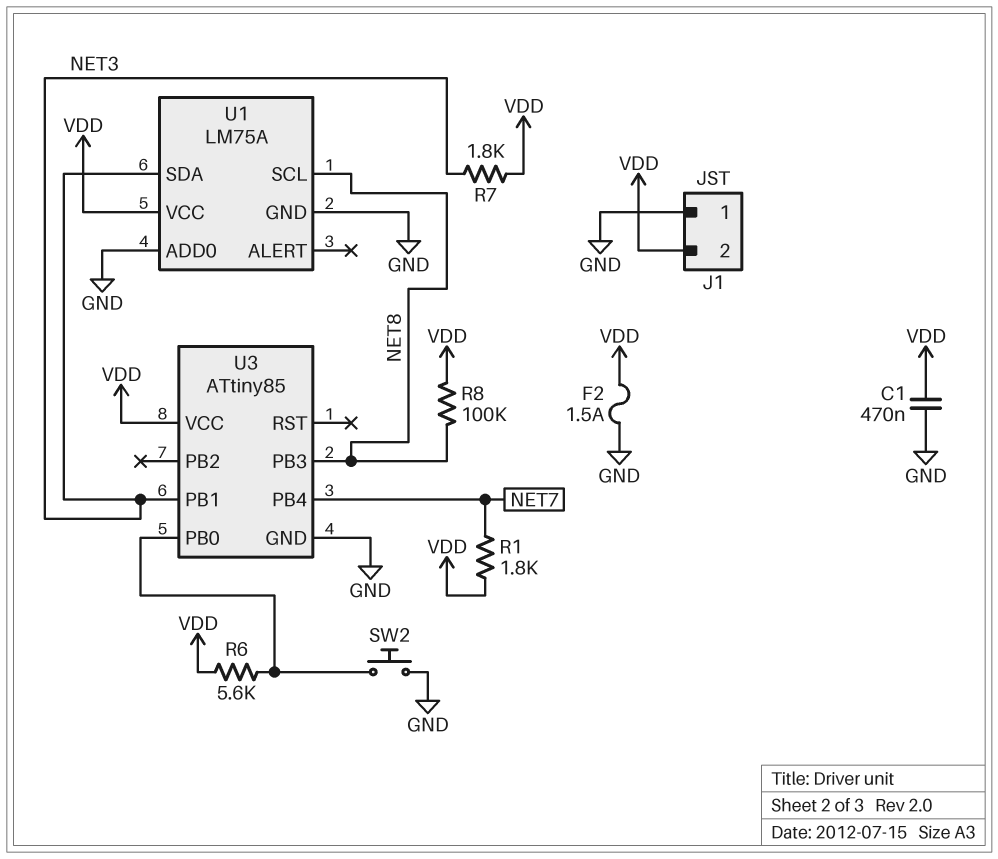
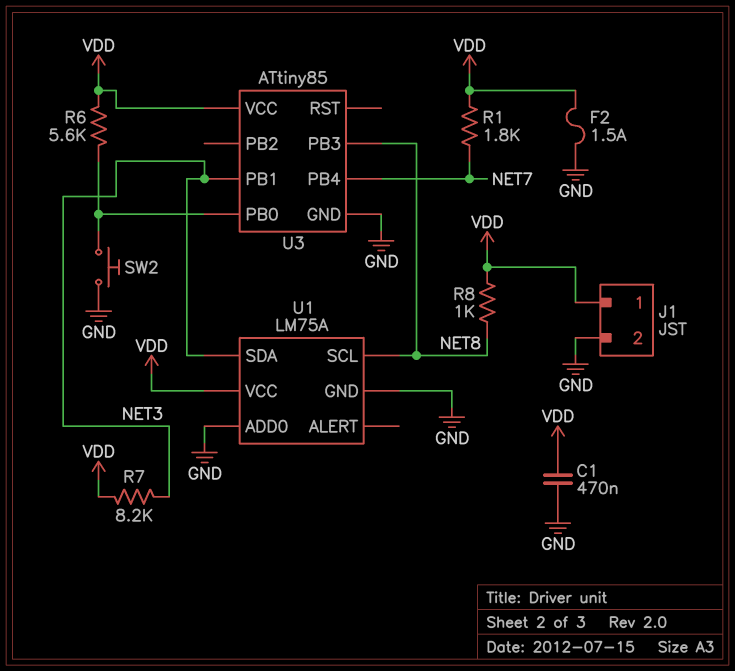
J1 pin 1: GND -> VDD
J1 pin 2: VDD -> GND
R7: 1.8k (NET3, VDD) -> 8.2k (NET3, VDD)
R8: 100k (NET8, VDD) -> 1k (NET8, VDD)

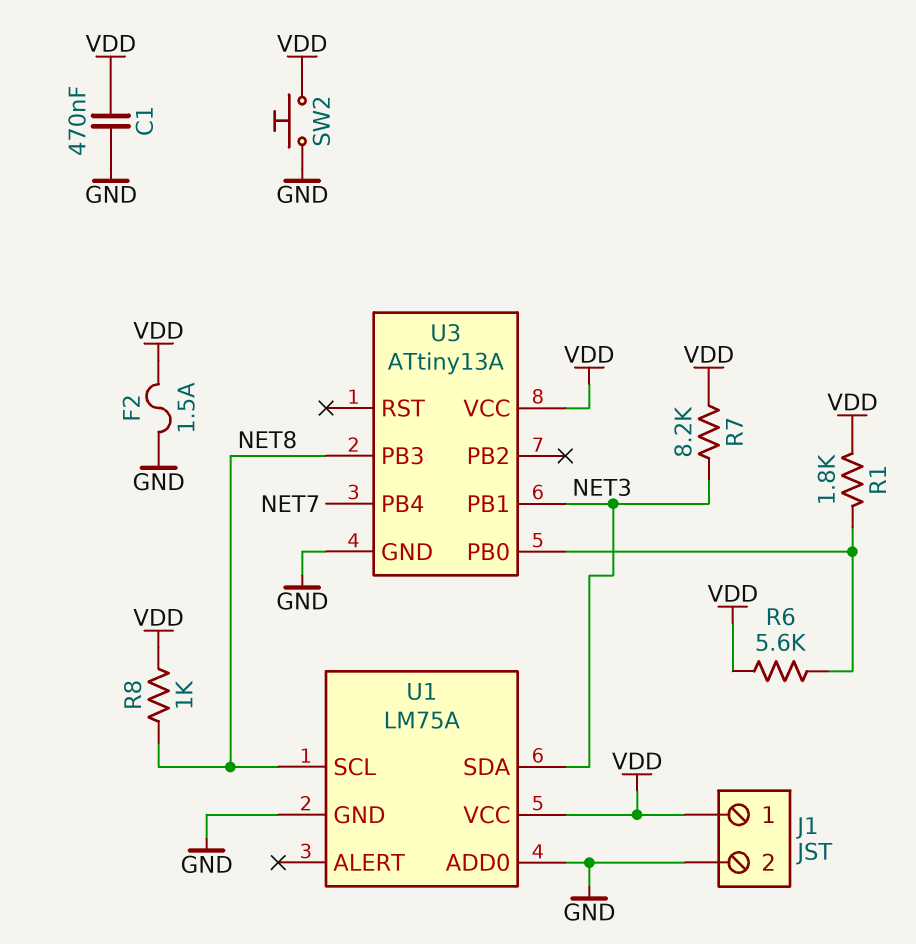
R1: 1.8k (NET7, VDD) -> 1.8k (U3/PB0, VDD)
SW2: button (GND, U3/PB0) -> button (GND, VDD)
U3: ATtiny85 -> ATtiny13A

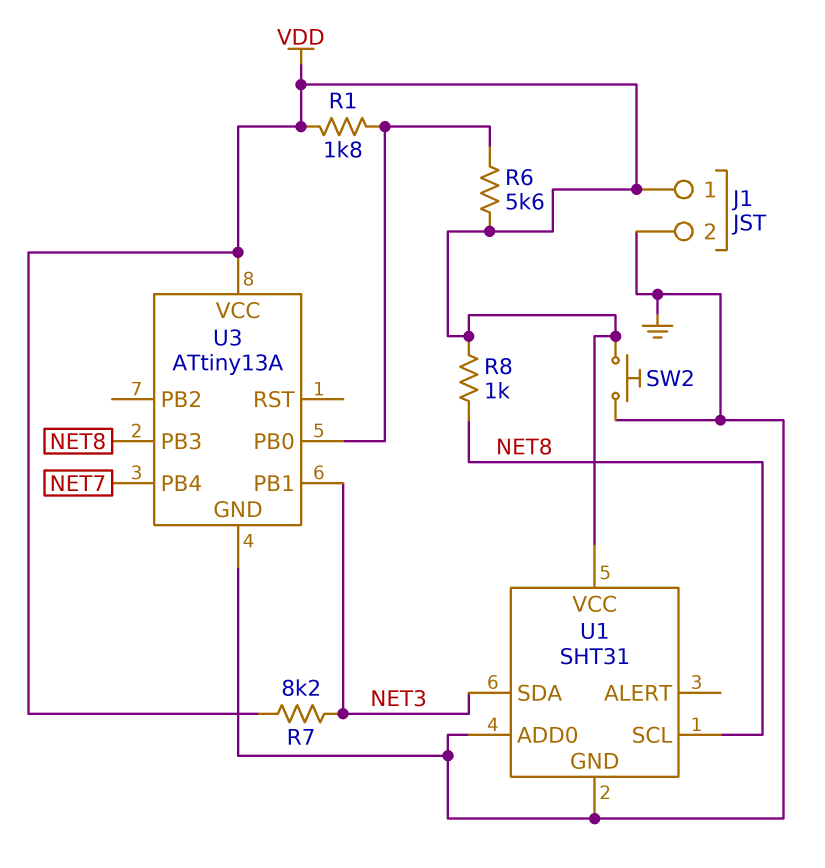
C1: 470nF (GND, VDD) -> none
F2: 1.5A (GND, VDD) -> none
U1: LM75A -> SHT31

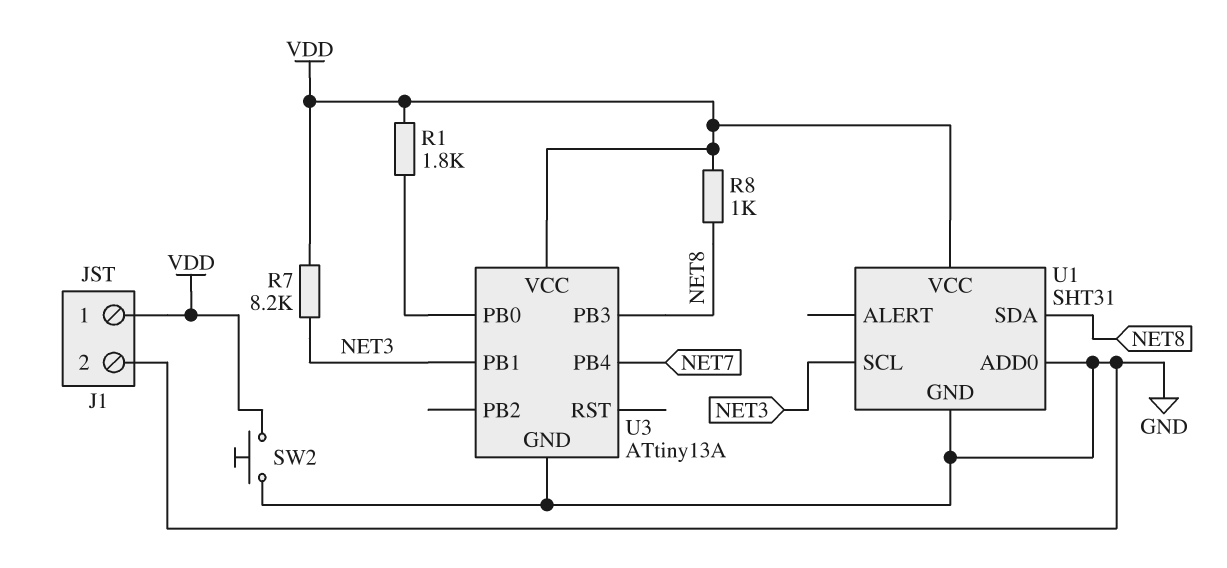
R6: 5.6k (U3/PB0, VDD) -> none
U1 pin SCL: NET8 -> NET3
U1 pin SDA: NET3 -> NET8

